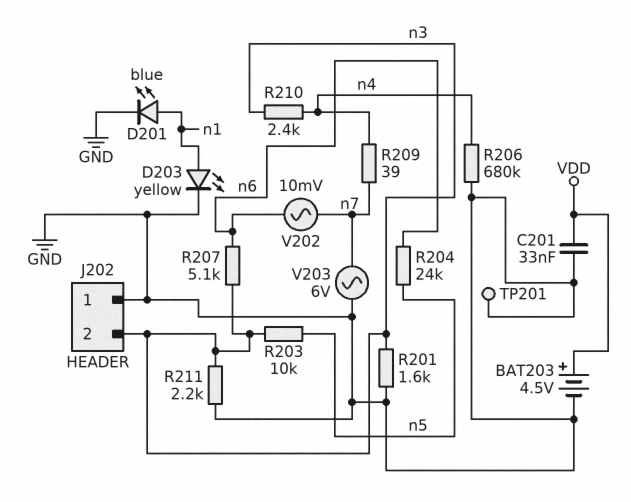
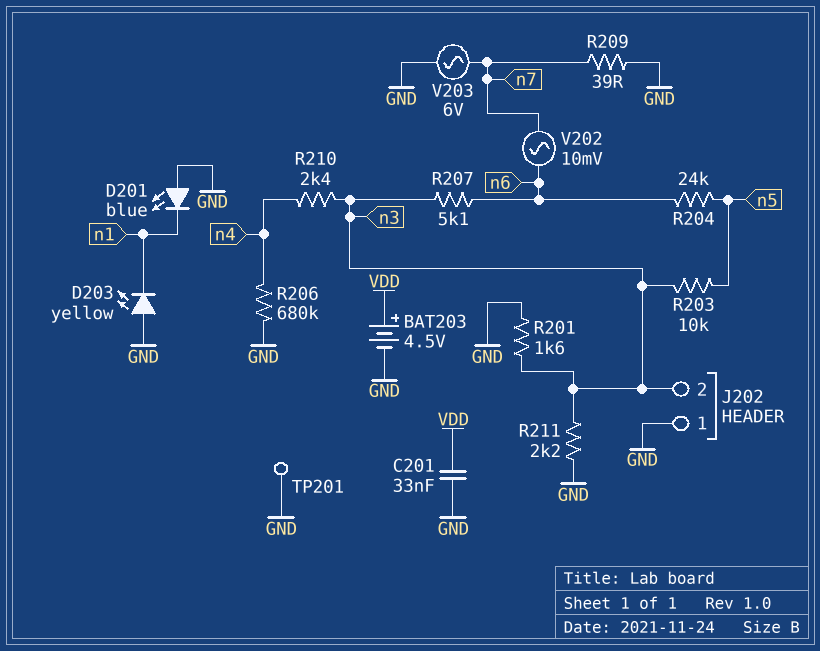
D201: LED blue (A n1, K GND) -> LED blue (A GND, K n1)
D203: LED yellow (A n1, K GND) -> LED yellow (A GND, K n1)
R209: 39 (n4, n7) -> 39 (GND, n7)

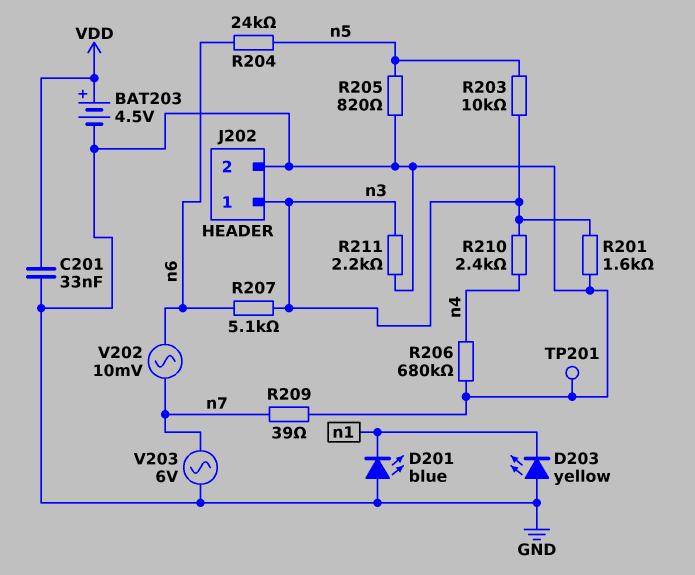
J202 pin 1: GND -> n3
J202 pin 2: n3 -> GND
R205: none -> 820 (GND, n5)

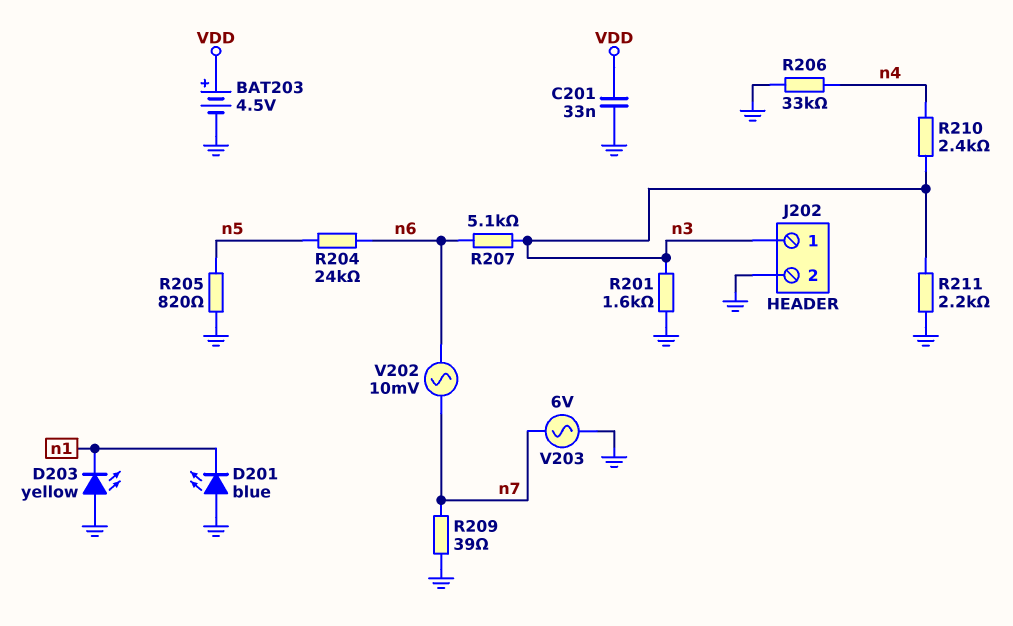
R203: 10k (n3, n5) -> none
R206: 680k (GND, n4) -> 33k (GND, n4)
TP201: test point (GND) -> none

